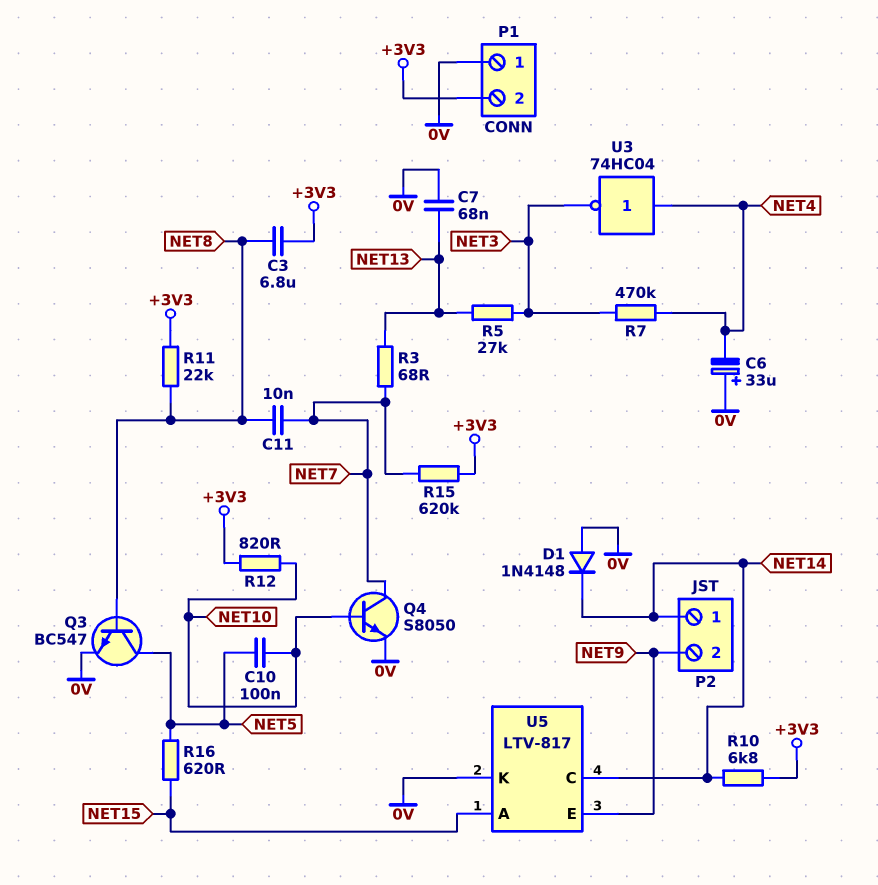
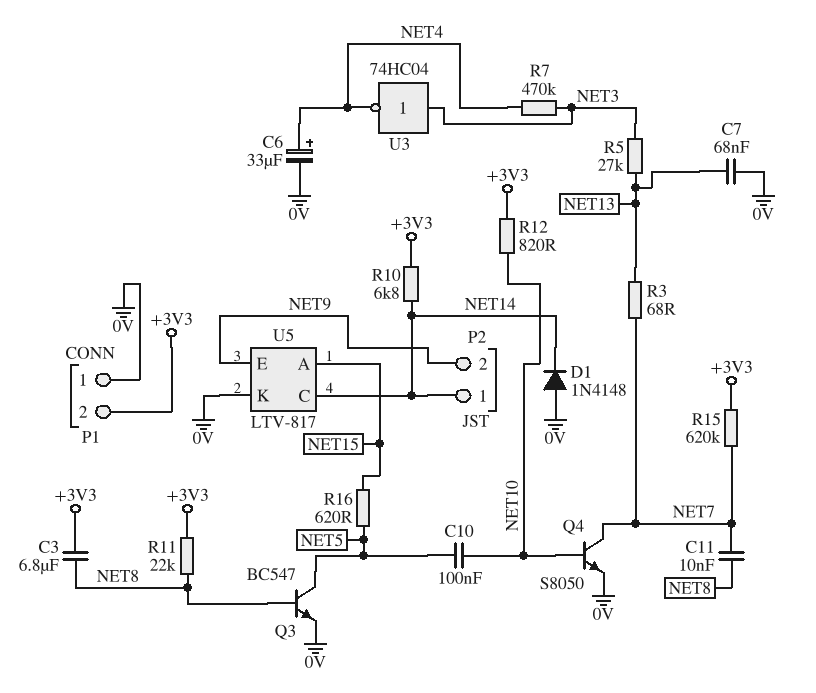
C6: 33uF (plus 0V, minus NET4) -> 33uF (plus NET4, minus 0V)
U3: NOT 74HC04 (in NET4, out NET3) -> NOT 74HC04 (in NET3, out NET4)

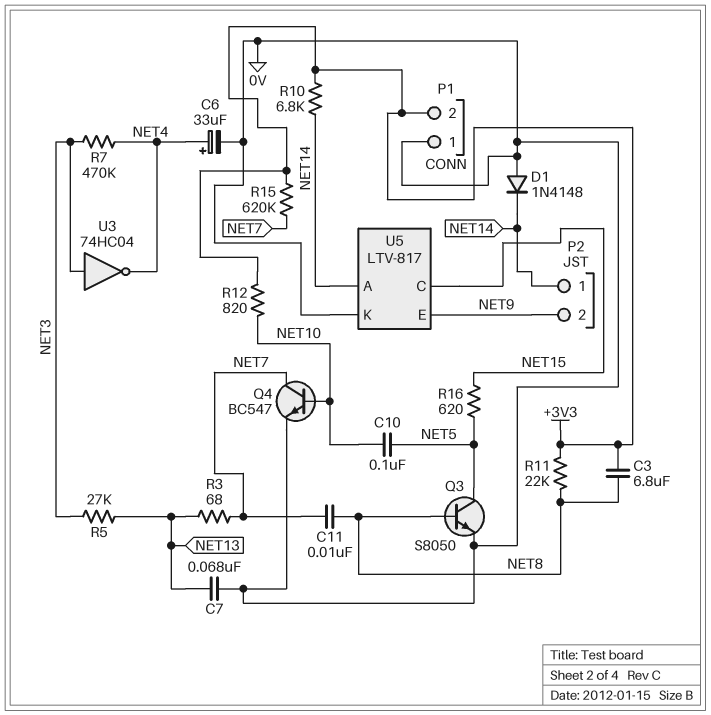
Q3: NPN BC547 (B NET8, C NET5, E 0V) -> NPN S8050 (B NET8, C NET5, E 0V)
Q4: NPN S8050 (B NET10, C NET7, E 0V) -> NPN BC547 (B NET10, C NET7, E 0V)
U5 pin A: NET15 -> NET14
U5 pin C: NET14 -> NET15

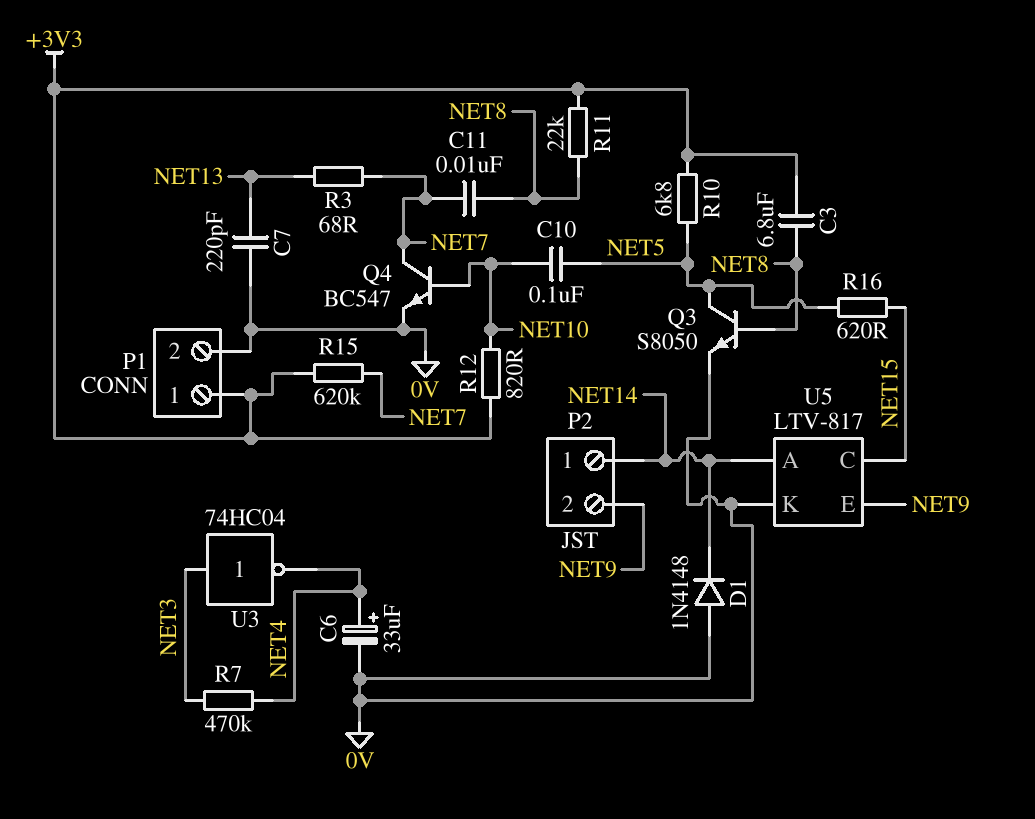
C7: 68nF (0V, NET13) -> 220pF (0V, NET13)
P1 pin 1: 0V -> +3V3
P1 pin 2: +3V3 -> 0V
R5: 27k (NET3, NET13) -> none
R10: 6.8k (+3V3, NET14) -> 6.8k (+3V3, NET5)

